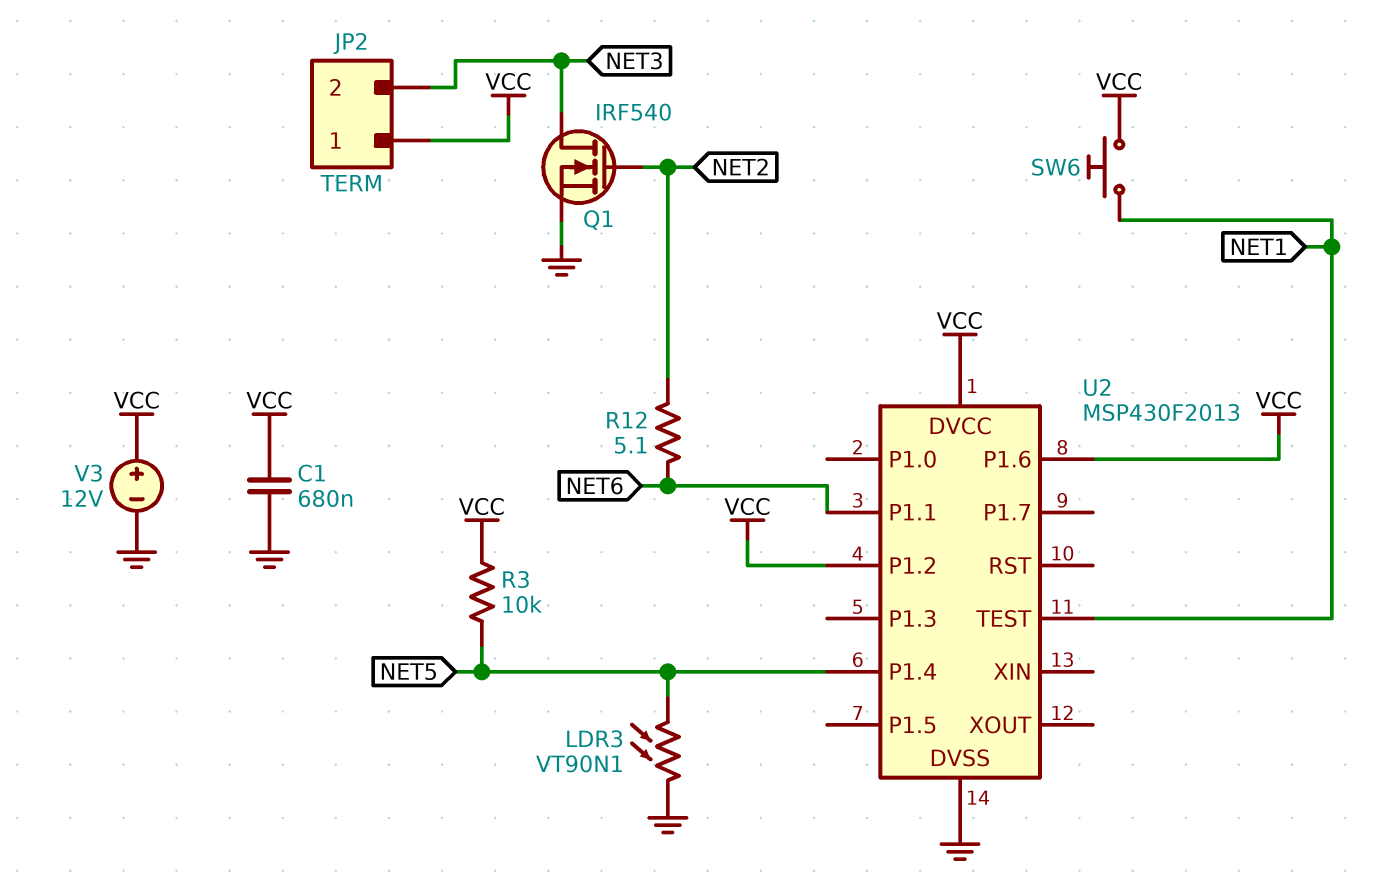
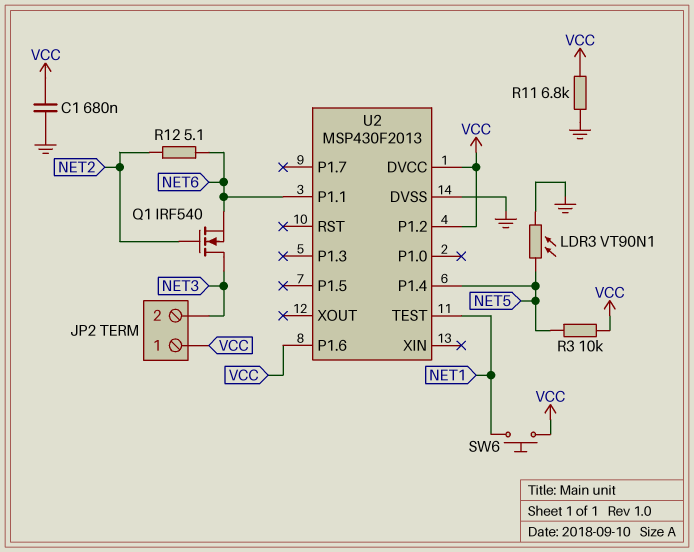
Q1: NMOS IRF540 (G NET2, D NET3, S GND) -> NMOS IRF540 (G NET2, D NET3, S NET6)
R11: none -> 6.8k (GND, VCC)
V3: 12V (plus VCC, minus GND) -> none

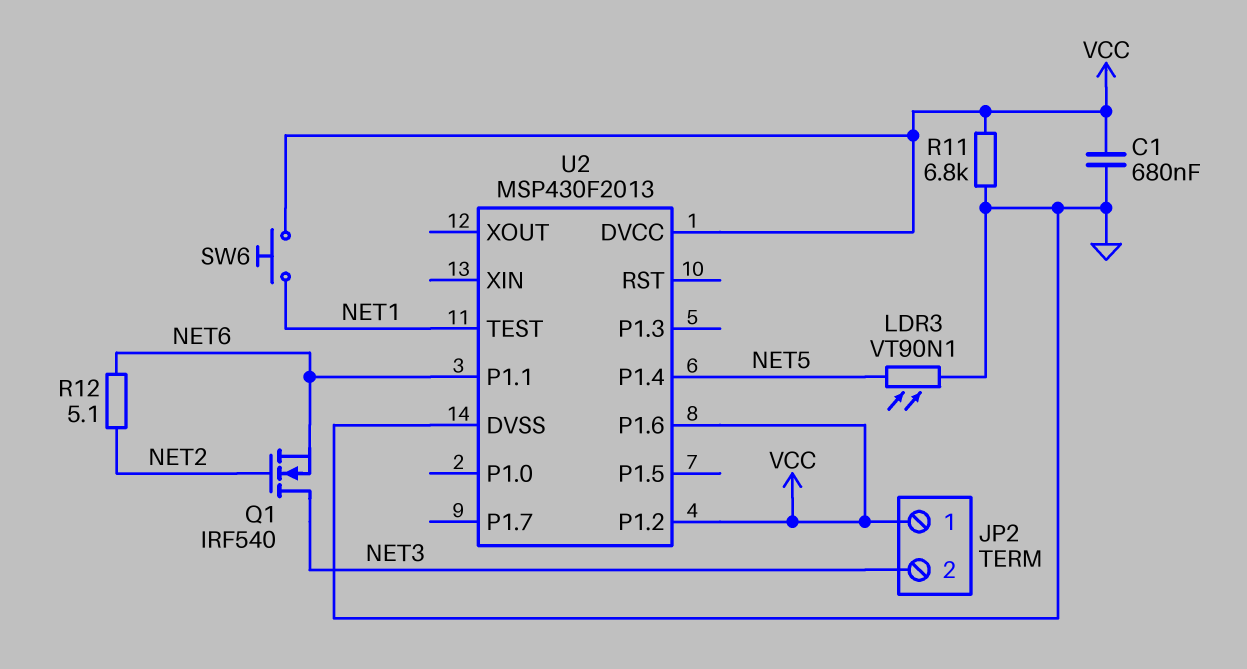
R3: 10k (NET5, VCC) -> none

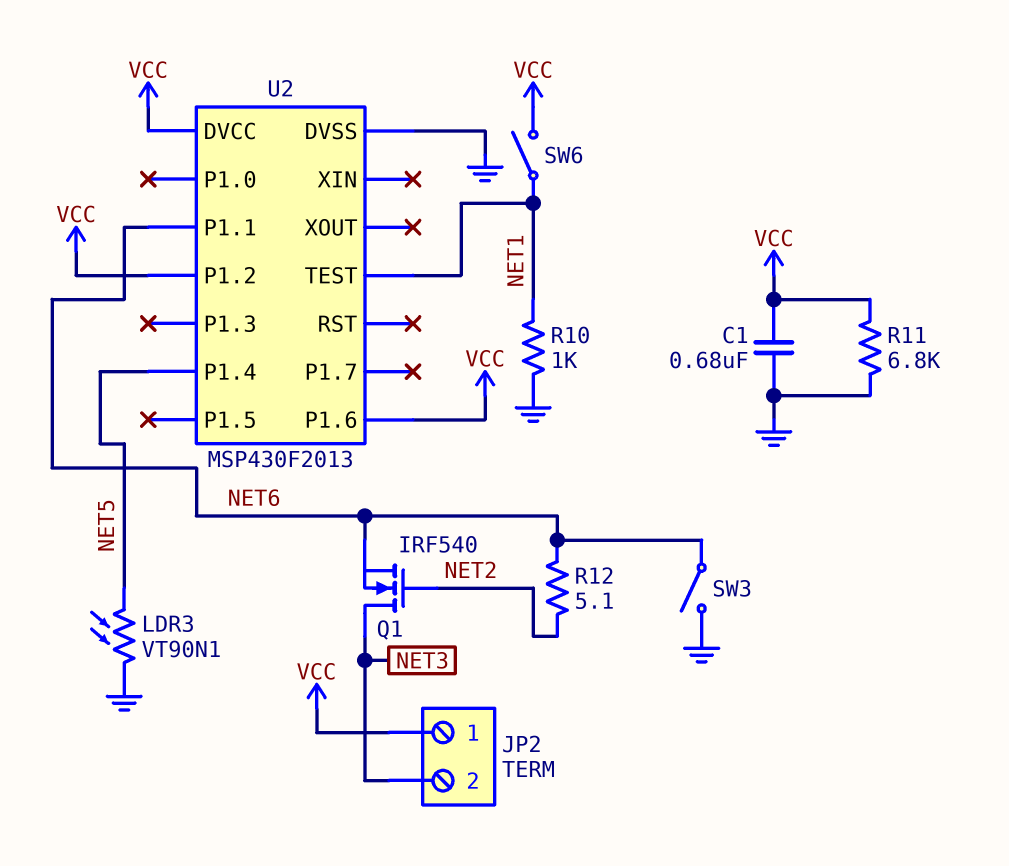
R10: none -> 1k (GND, NET1)
SW3: none -> switch (GND, NET6)
SW6: button (NET1, VCC) -> switch (NET1, VCC)

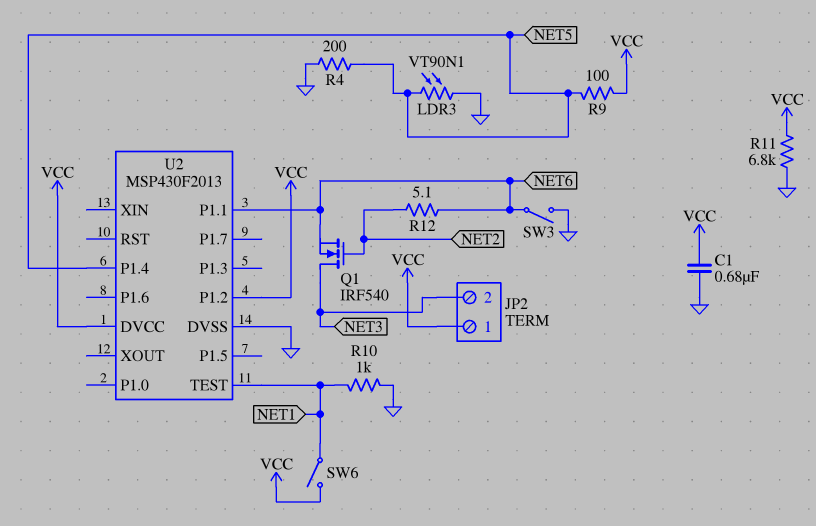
R4: none -> 200 (GND, NET5)
R9: none -> 100 (NET5, VCC)
U2 pin P1.6: VCC -> none

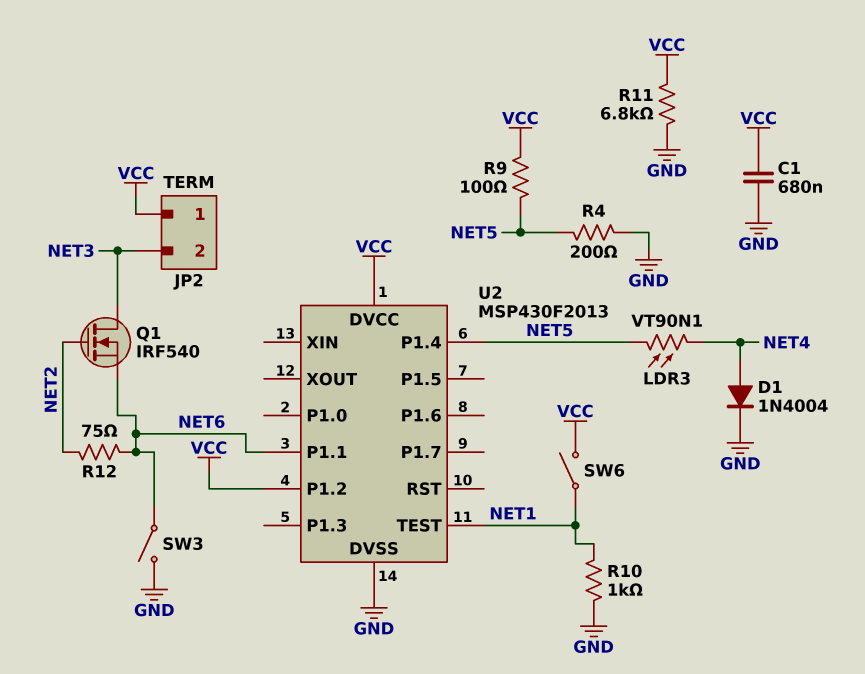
D1: none -> diode 1N4004 (A NET4, K GND)
LDR3: VT90N1 (GND, NET5) -> VT90N1 (NET4, NET5)
R12: 5.1 (NET2, NET6) -> 75 (NET2, NET6)

